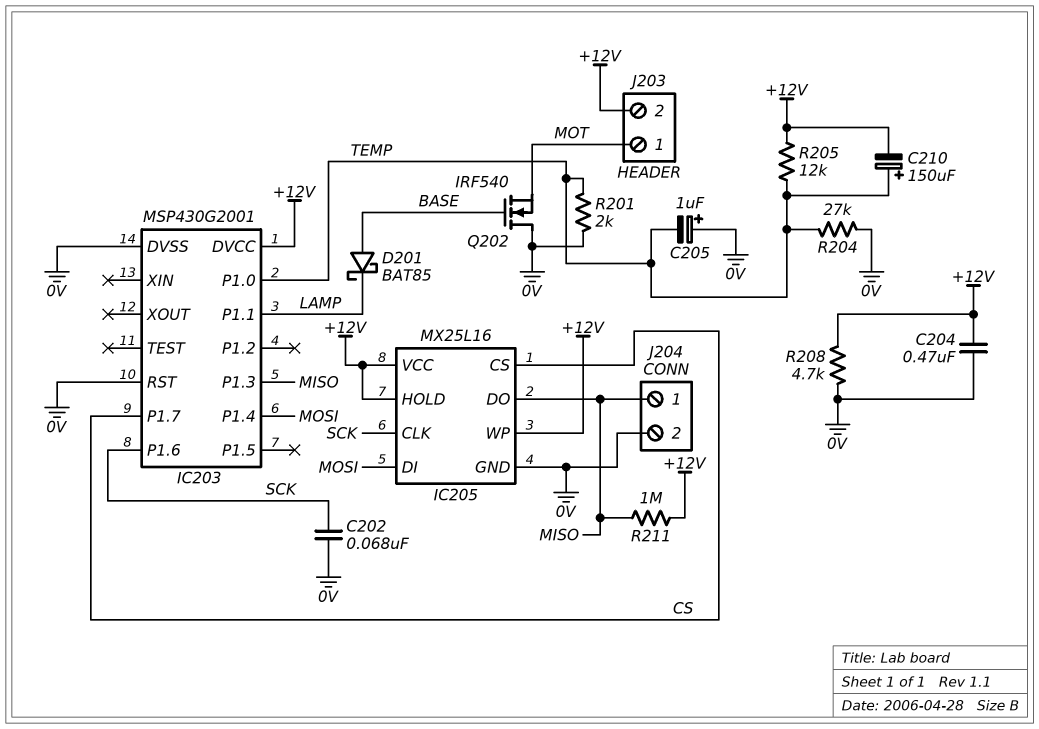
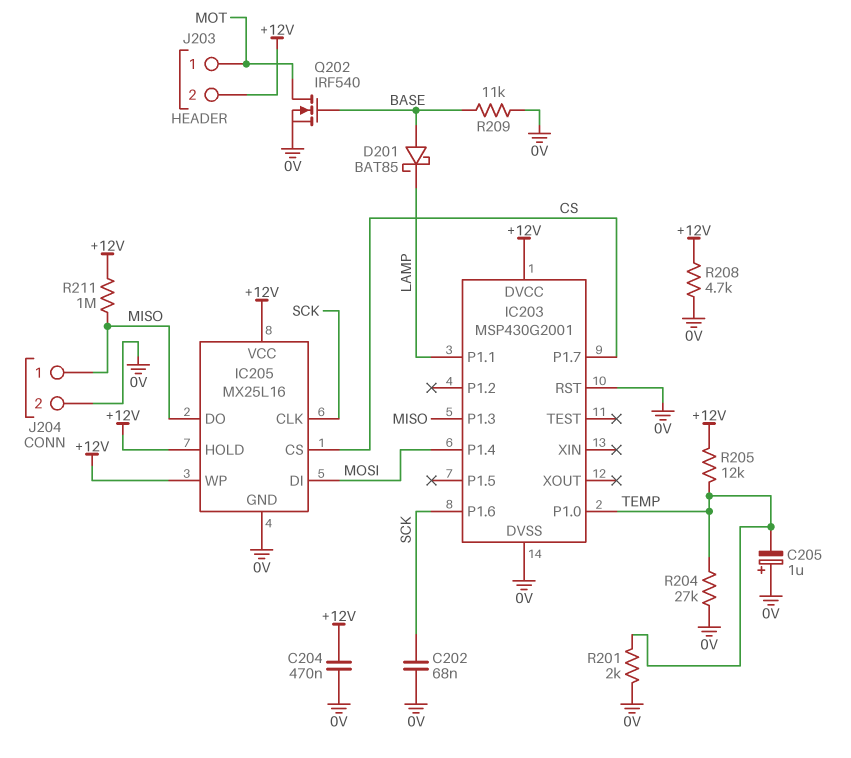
C210: 150uF (plus TEMP, minus +12V) -> none
Q202: NMOS IRF540 (G BASE, D 0V, S MOT) -> NMOS IRF540 (G BASE, D MOT, S 0V)
R209: none -> 11k (0V, BASE)

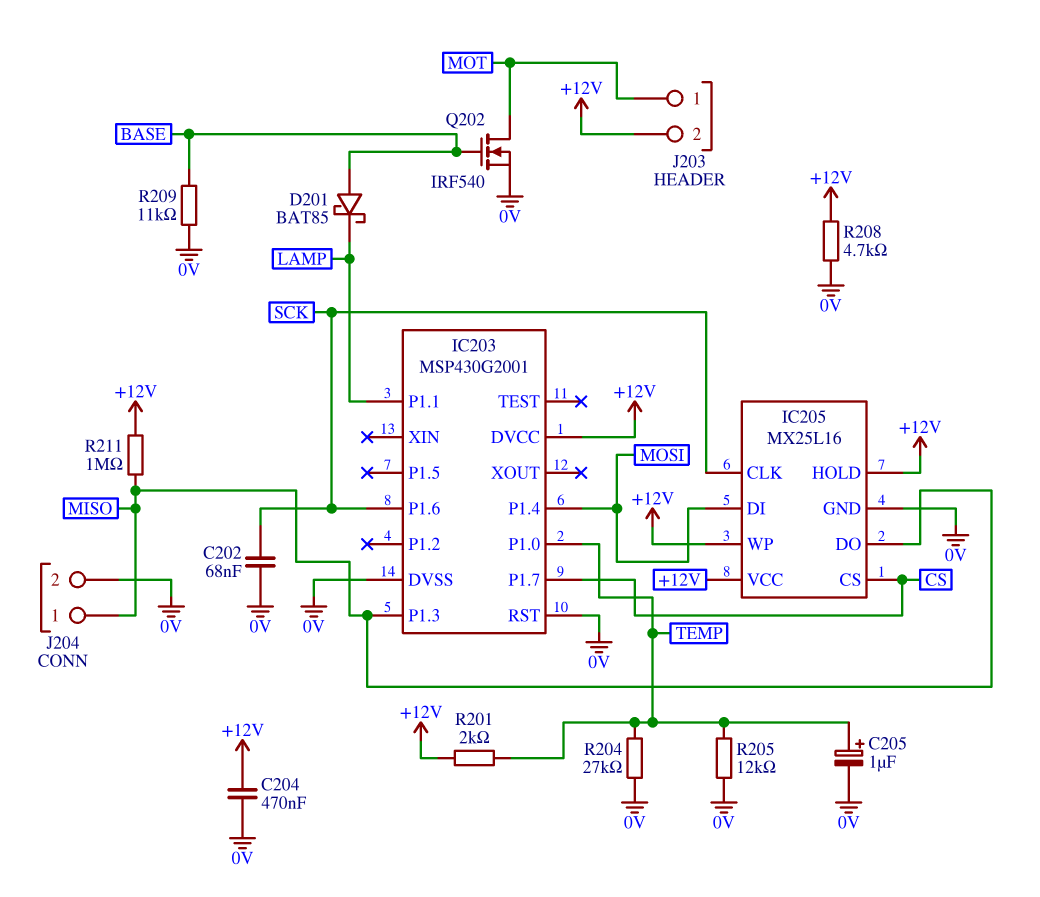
C205: 1uF (plus 0V, minus TEMP) -> 1uF (plus TEMP, minus 0V)
R201: 2k (0V, TEMP) -> 2k (+12V, TEMP)
R205: 12k (+12V, TEMP) -> 12k (0V, TEMP)

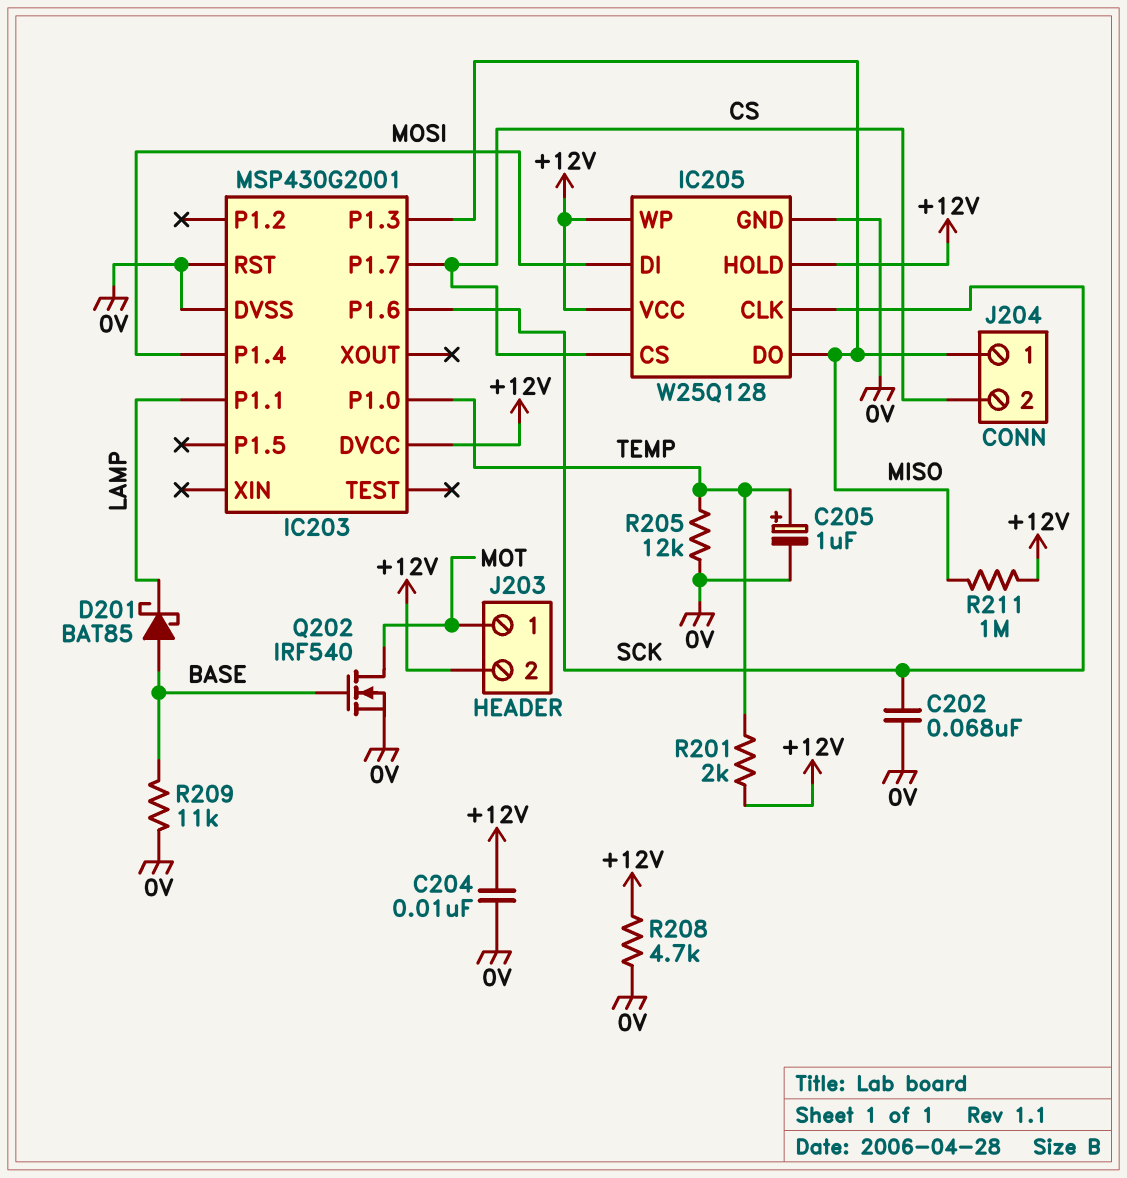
C204: 470nF (+12V, 0V) -> 10nF (+12V, 0V)
IC205: MX25L16 -> W25Q128
J204 pin 2: 0V -> CS
R204: 27k (0V, TEMP) -> none

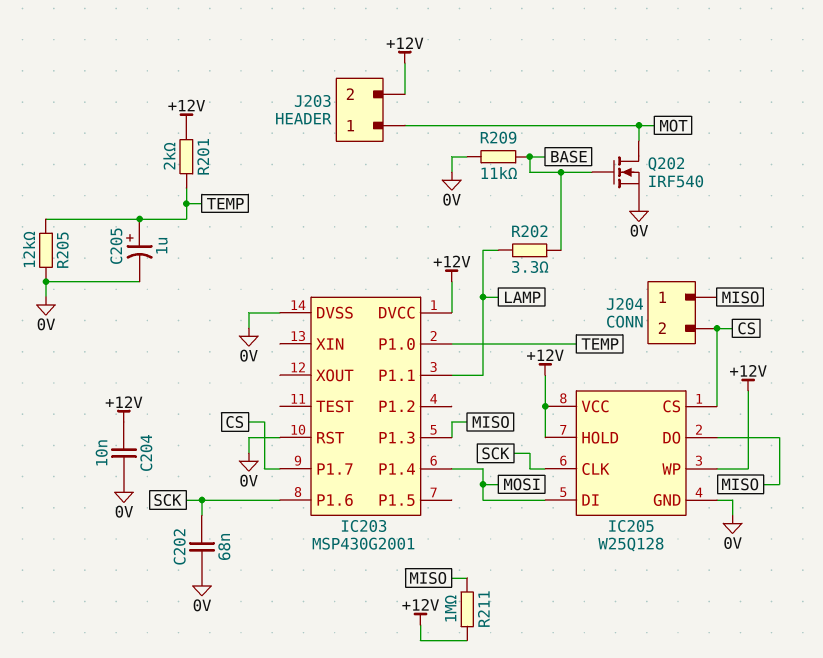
D201: schottky BAT85 (A BASE, K LAMP) -> none
R202: none -> 3.3 (BASE, LAMP)
R208: 4.7k (+12V, 0V) -> none

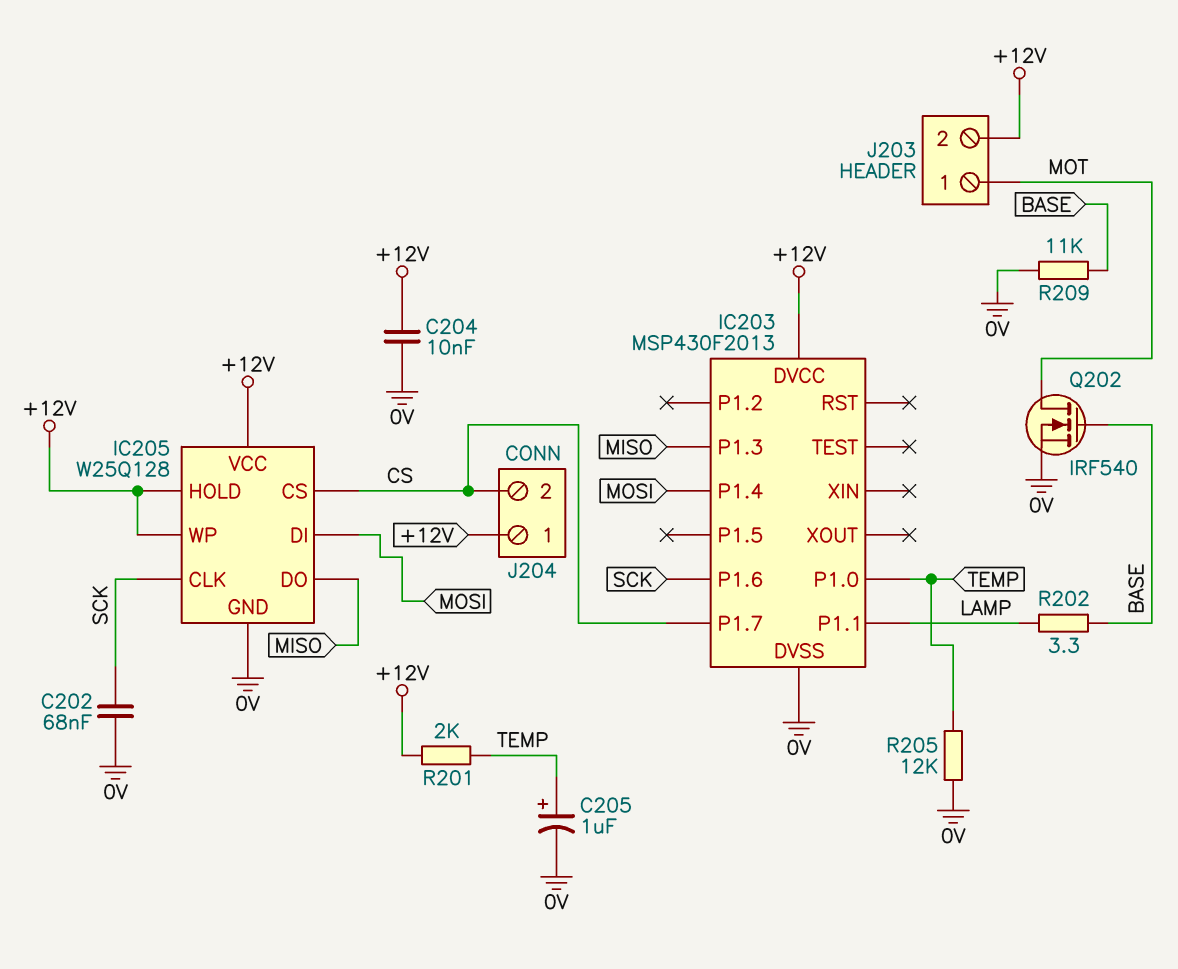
IC203: MSP430G2001 -> MSP430F2013
IC203 pin RST: 0V -> none
J204 pin 1: MISO -> +12V
R211: 1M (+12V, MISO) -> none

